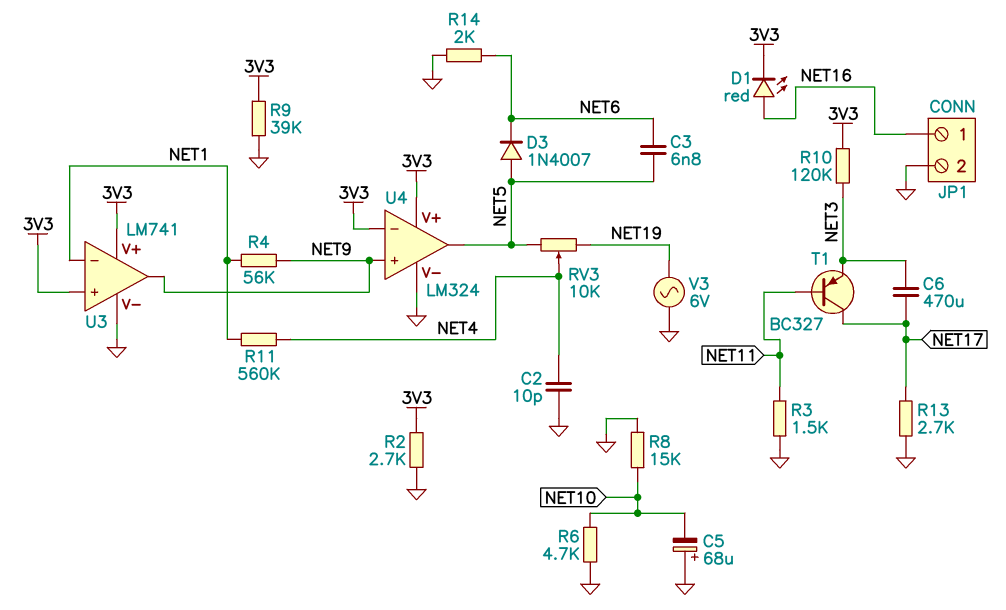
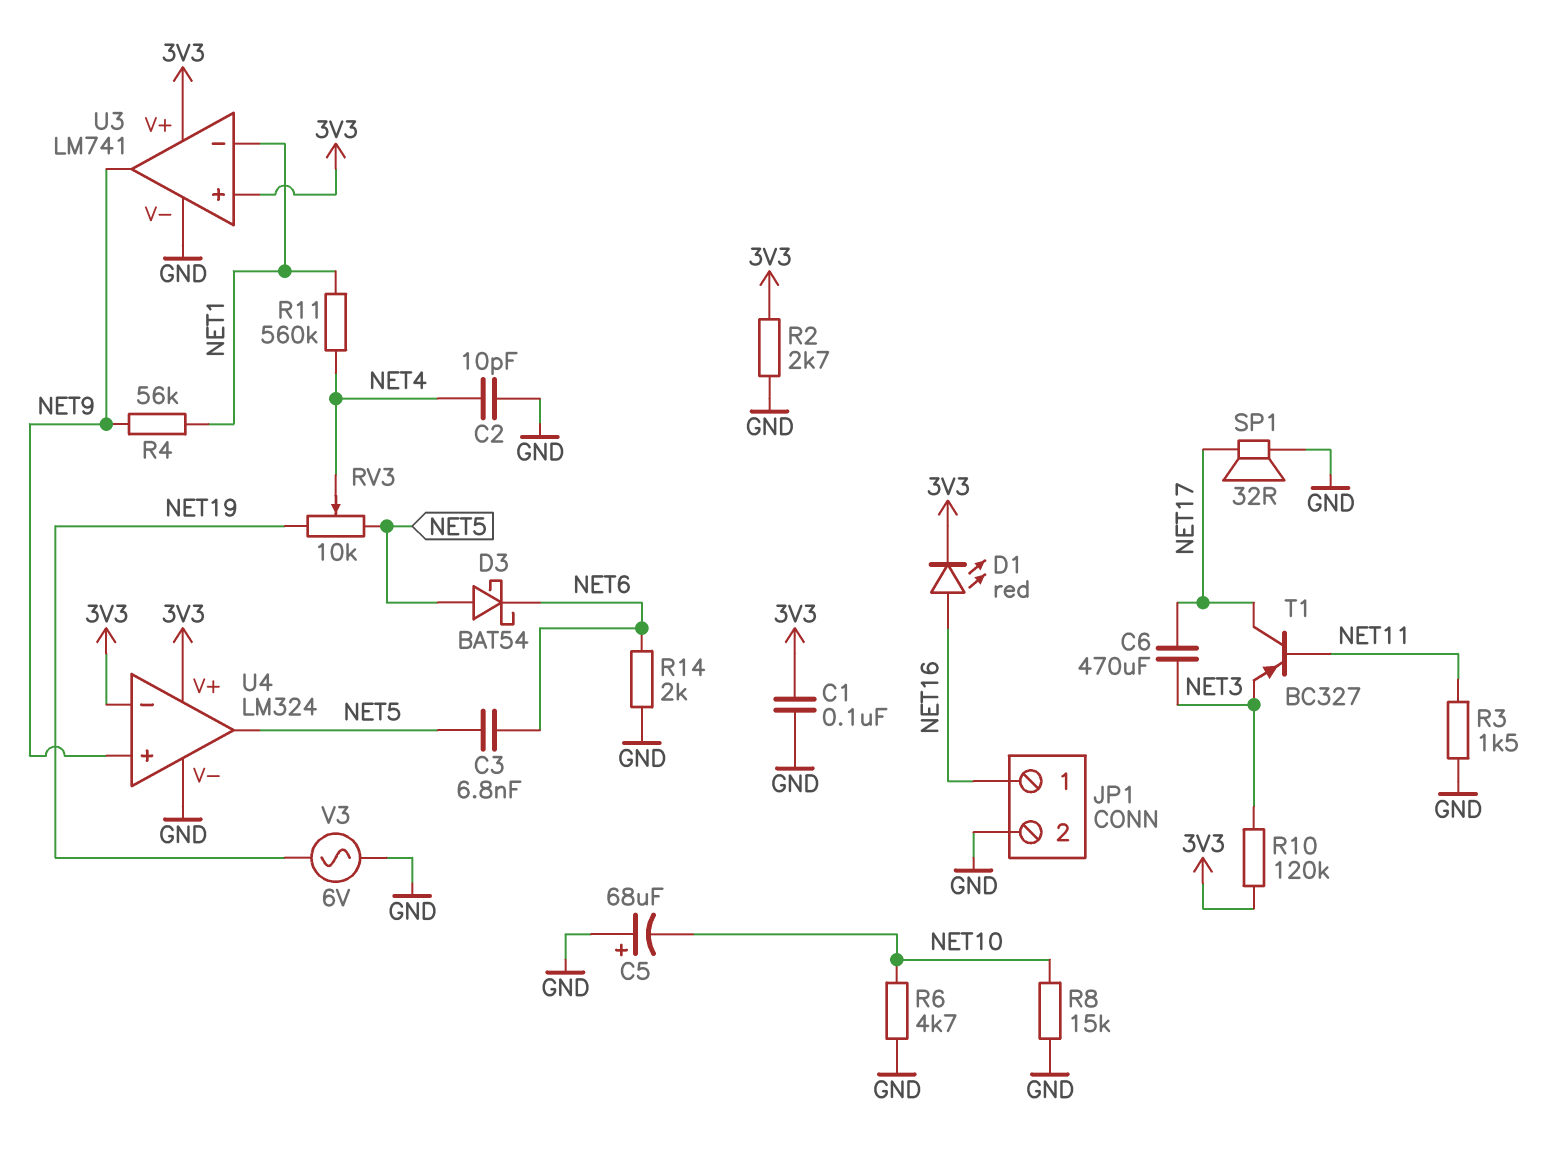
C1: none -> 100nF (3V3, GND)
D3: diode 1N4007 (A NET5, K NET6) -> schottky BAT54 (A NET5, K NET6)
R9: 39k (3V3, GND) -> none
R13: 2.7k (GND, NET17) -> none
SP1: none -> speaker 32R (GND, NET17)

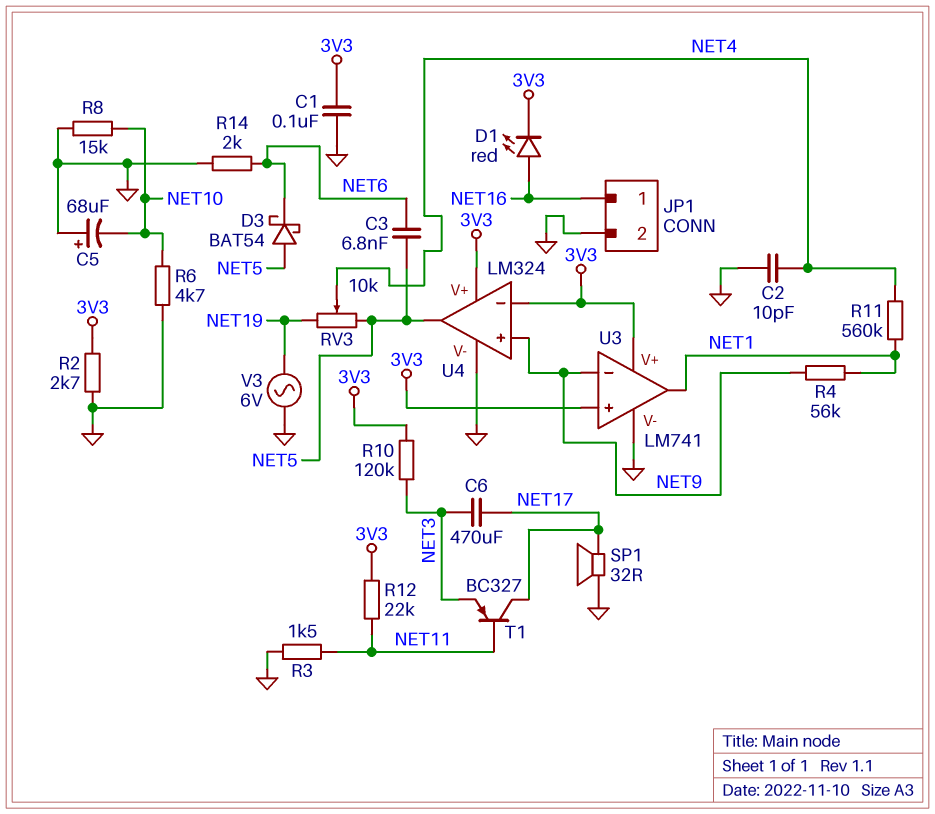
R12: none -> 22k (3V3, NET11)
U3 pin in-: NET1 -> NET9
U3 pin out: NET9 -> NET1

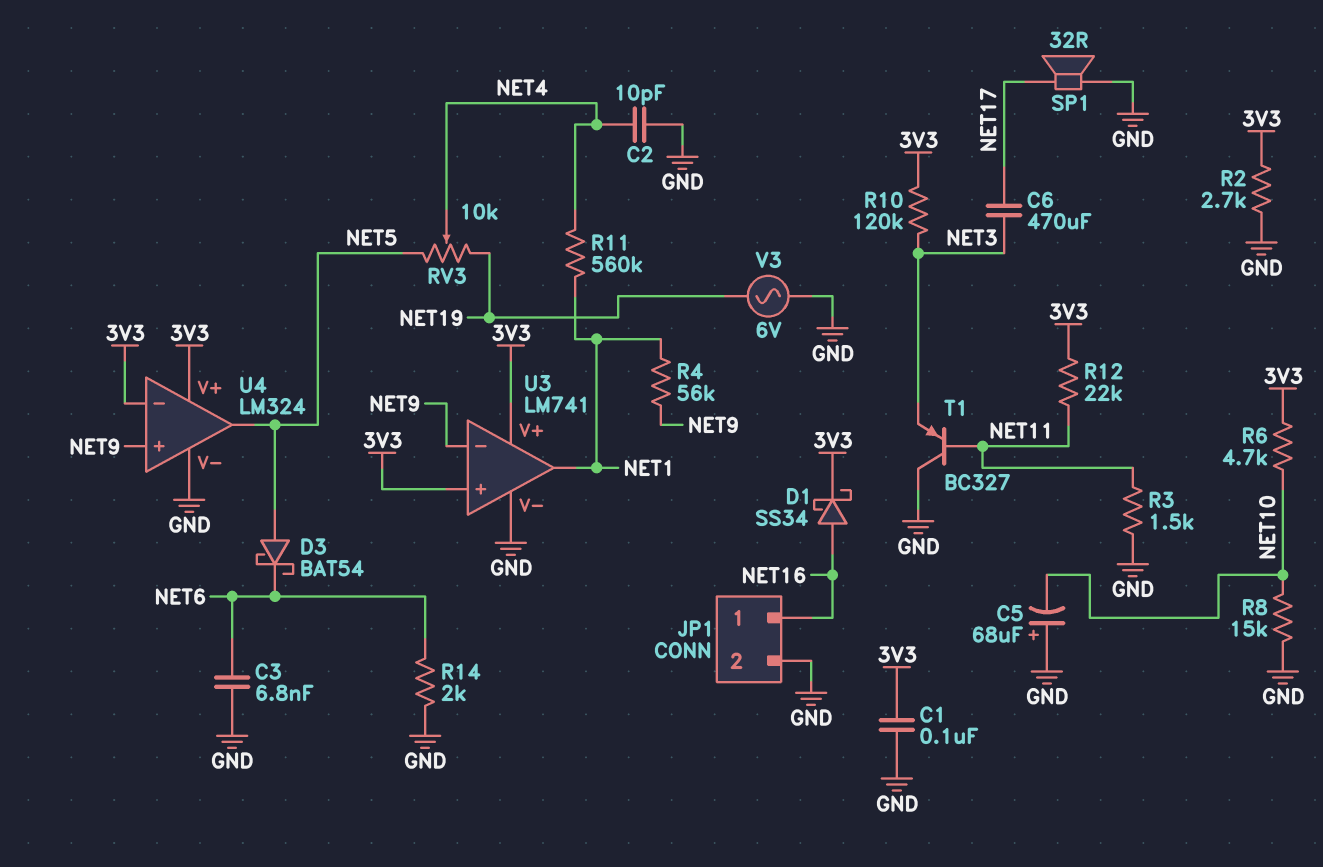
C3: 6.8nF (NET5, NET6) -> 6.8nF (GND, NET6)
D1: LED red (A NET16, K 3V3) -> schottky SS34 (A NET16, K 3V3)
R6: 4.7k (GND, NET10) -> 4.7k (3V3, NET10)
T1: PNP BC327 (B NET11, C NET17, E NET3) -> PNP BC327 (B NET11, C GND, E NET3)

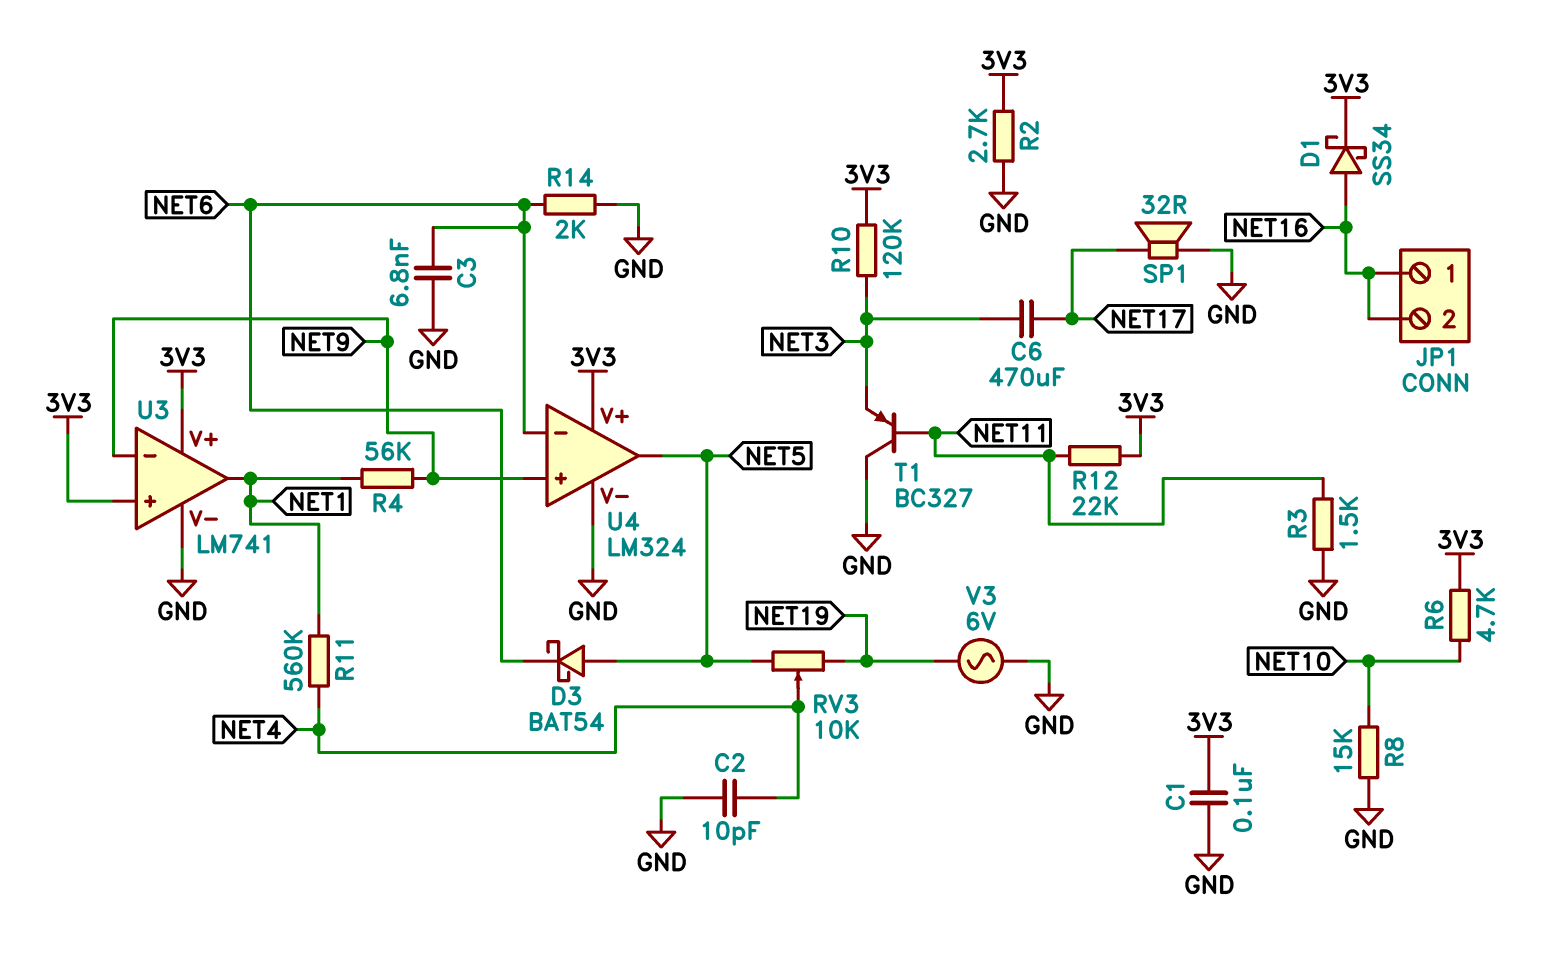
C5: 68uF (plus GND, minus NET10) -> none
JP1 pin 2: GND -> NET16
U4 pin in-: 3V3 -> NET6

